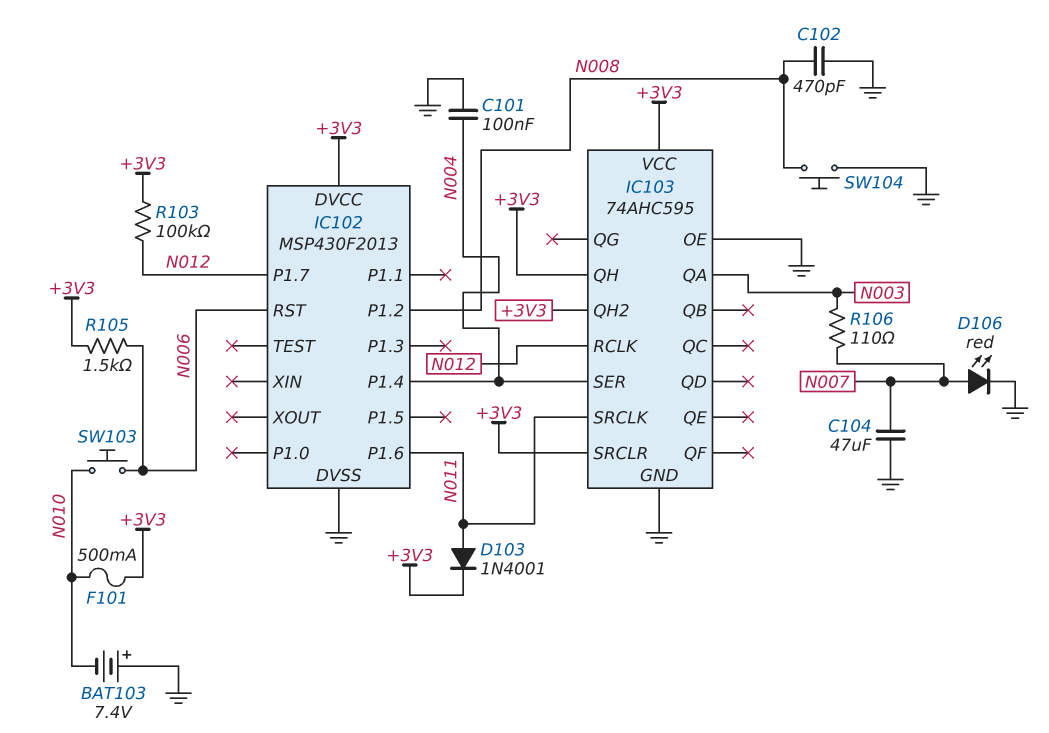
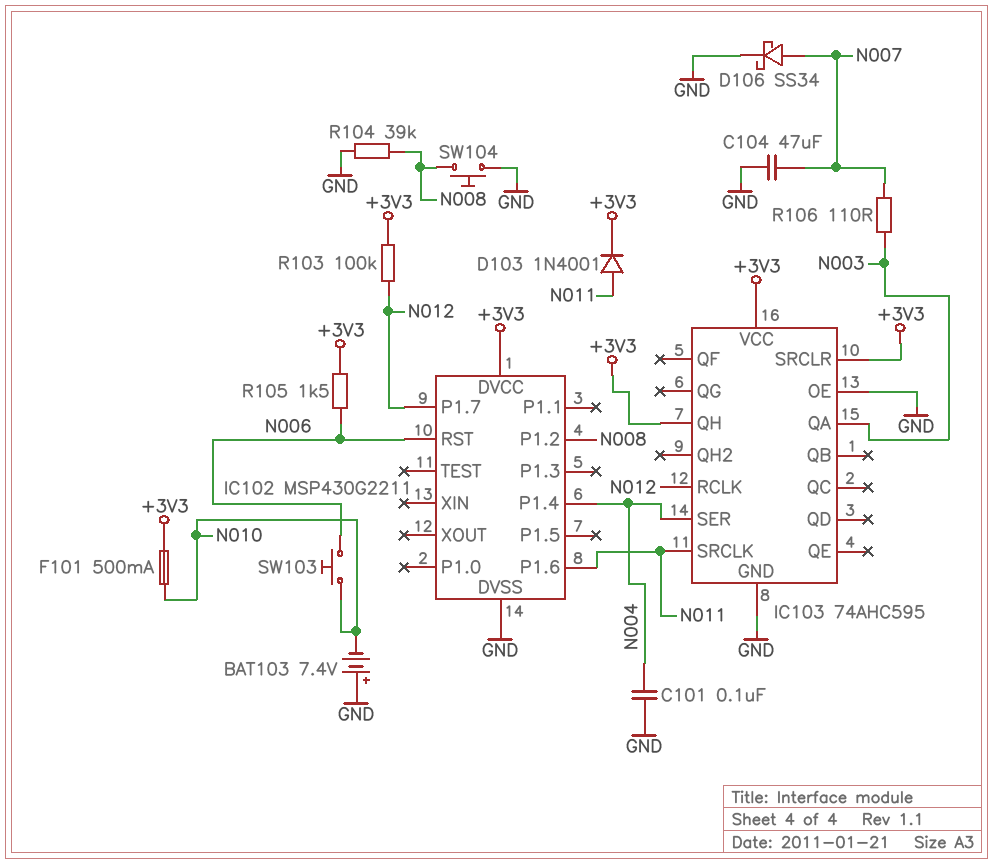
C102: 470pF (GND, N008) -> none
D106: LED red (A N007, K GND) -> schottky SS34 (A N007, K GND)
IC102: MSP430F2013 -> MSP430G2211
IC103 pin QH2: +3V3 -> none
R104: none -> 39k (GND, N008)

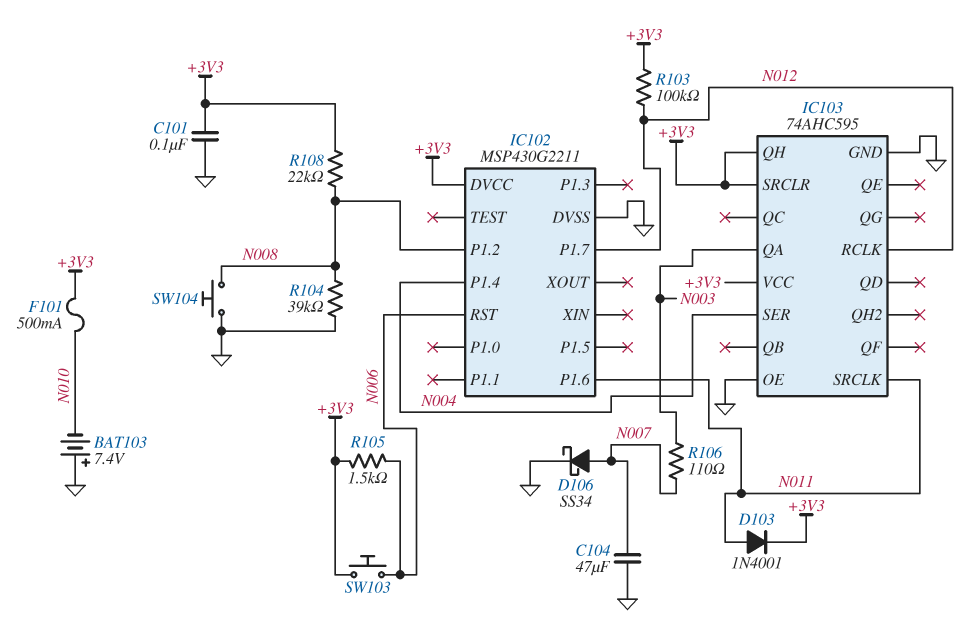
C101: 100nF (GND, N004) -> 100nF (+3V3, GND)
R108: none -> 22k (+3V3, N008)
SW103: button (N006, N010) -> button (+3V3, N006)

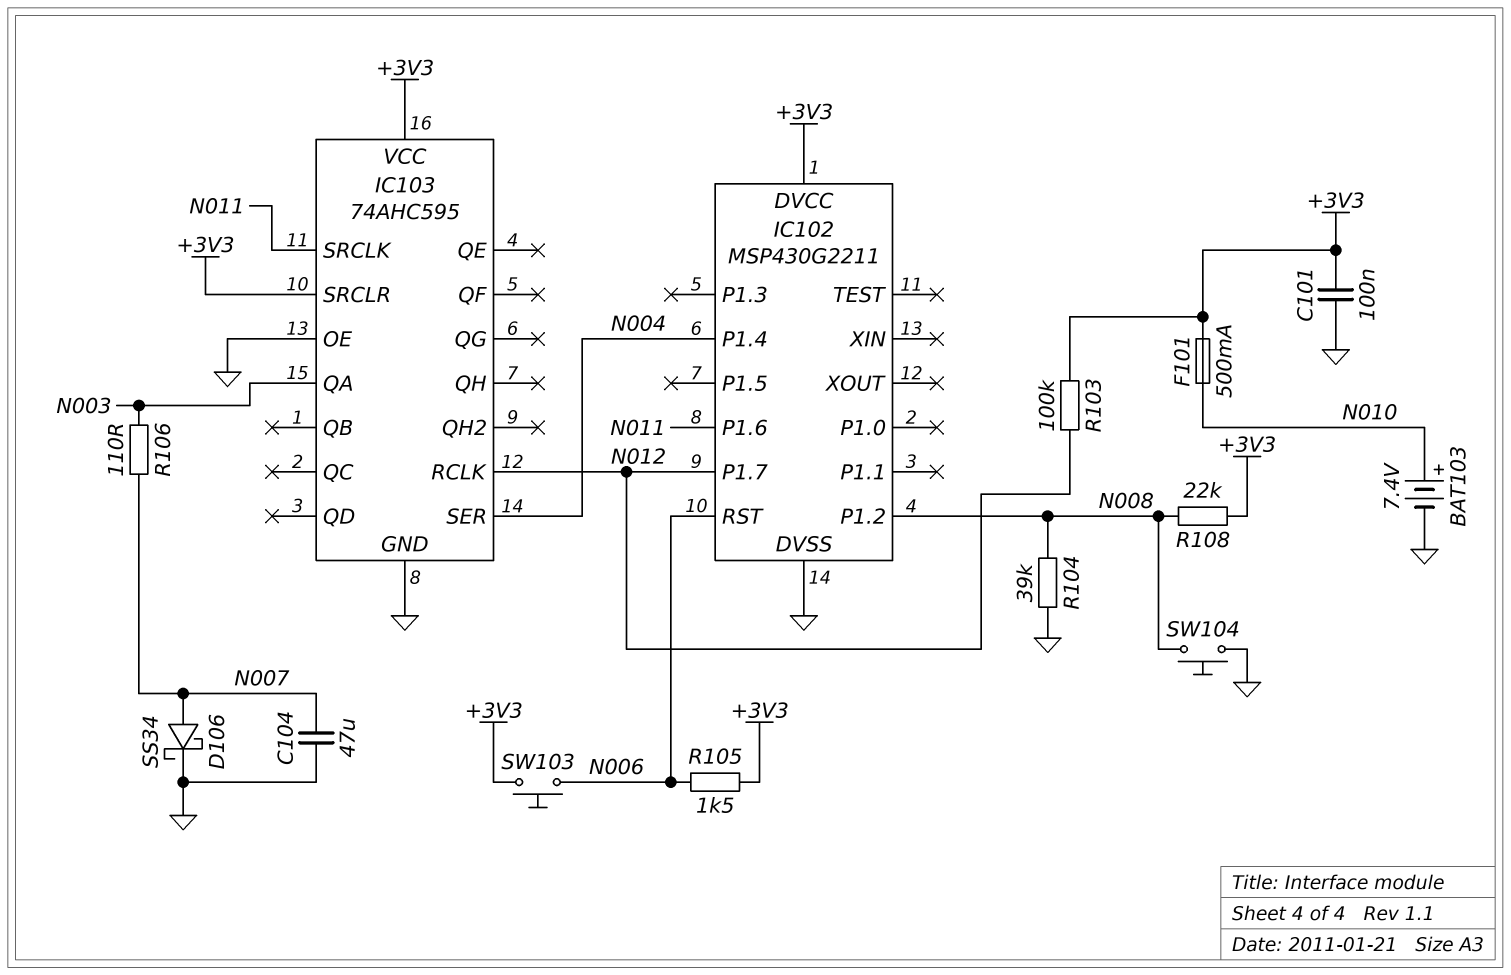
BAT103: 7.4V (plus GND, minus N010) -> 7.4V (plus N010, minus GND)
D103: diode 1N4001 (A N011, K +3V3) -> none
IC103 pin QH: +3V3 -> none

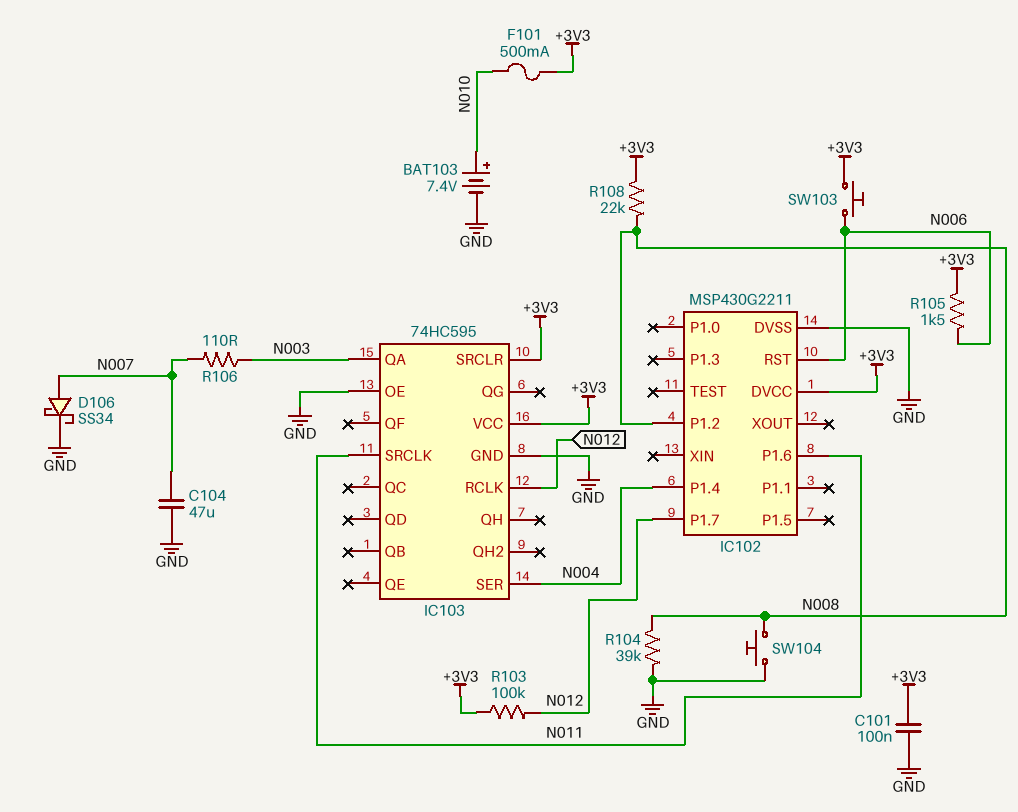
IC103: 74AHC595 -> 74HC595

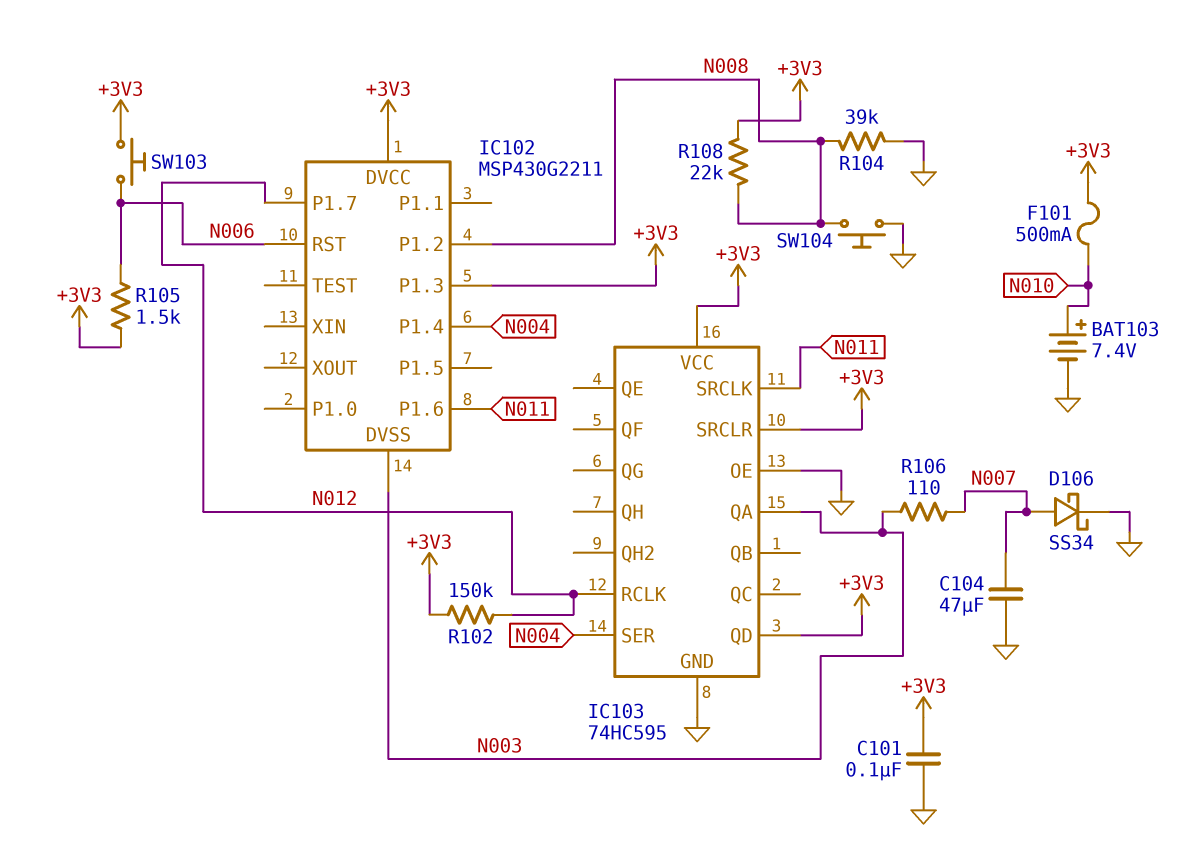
IC102 pin DVSS: GND -> N003
IC102 pin P1.3: none -> +3V3
IC103 pin QD: none -> +3V3
R102: none -> 150k (+3V3, N012)
R103: 100k (+3V3, N012) -> none

